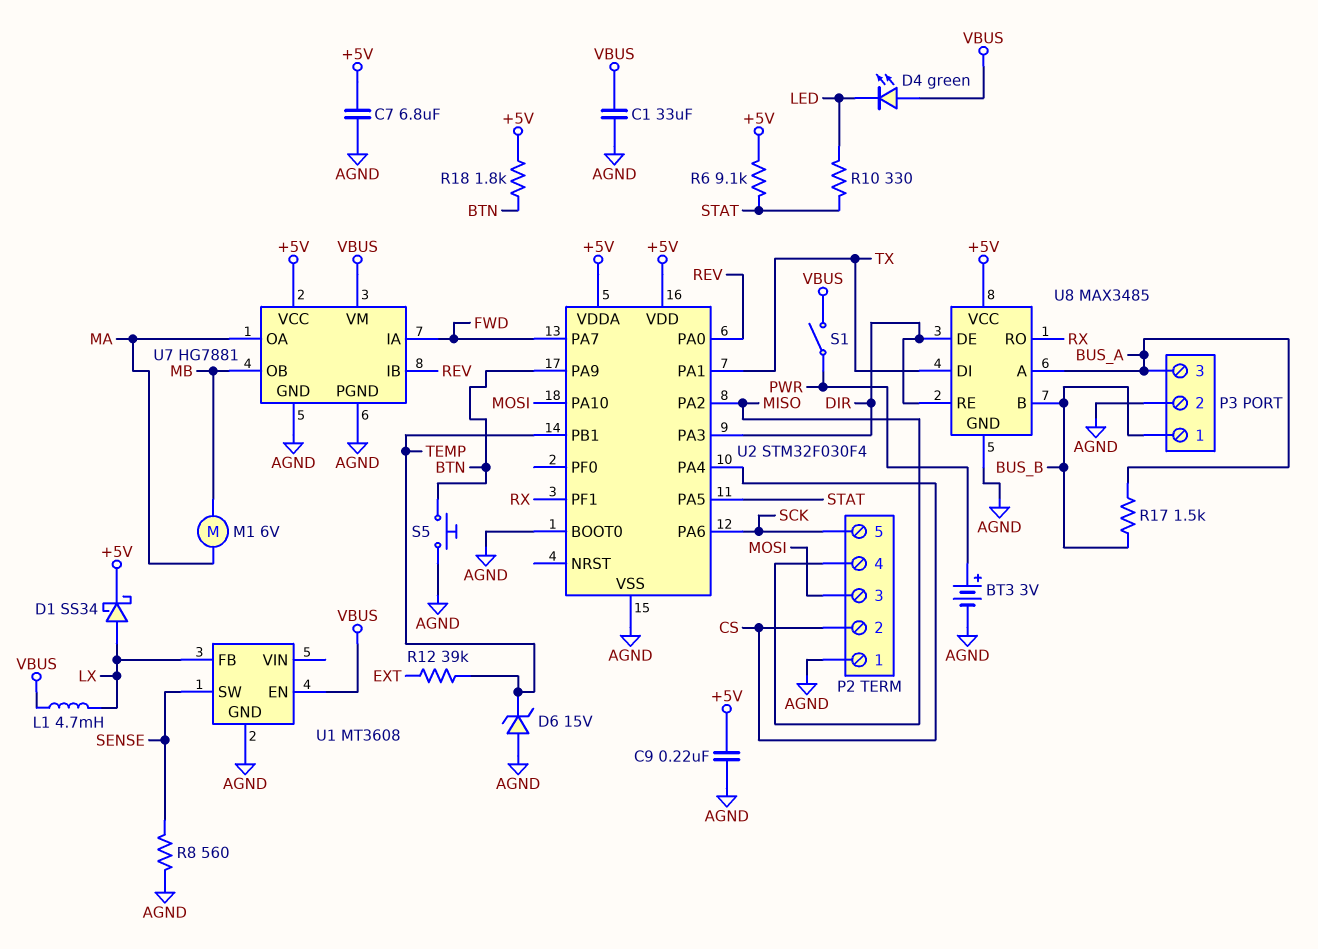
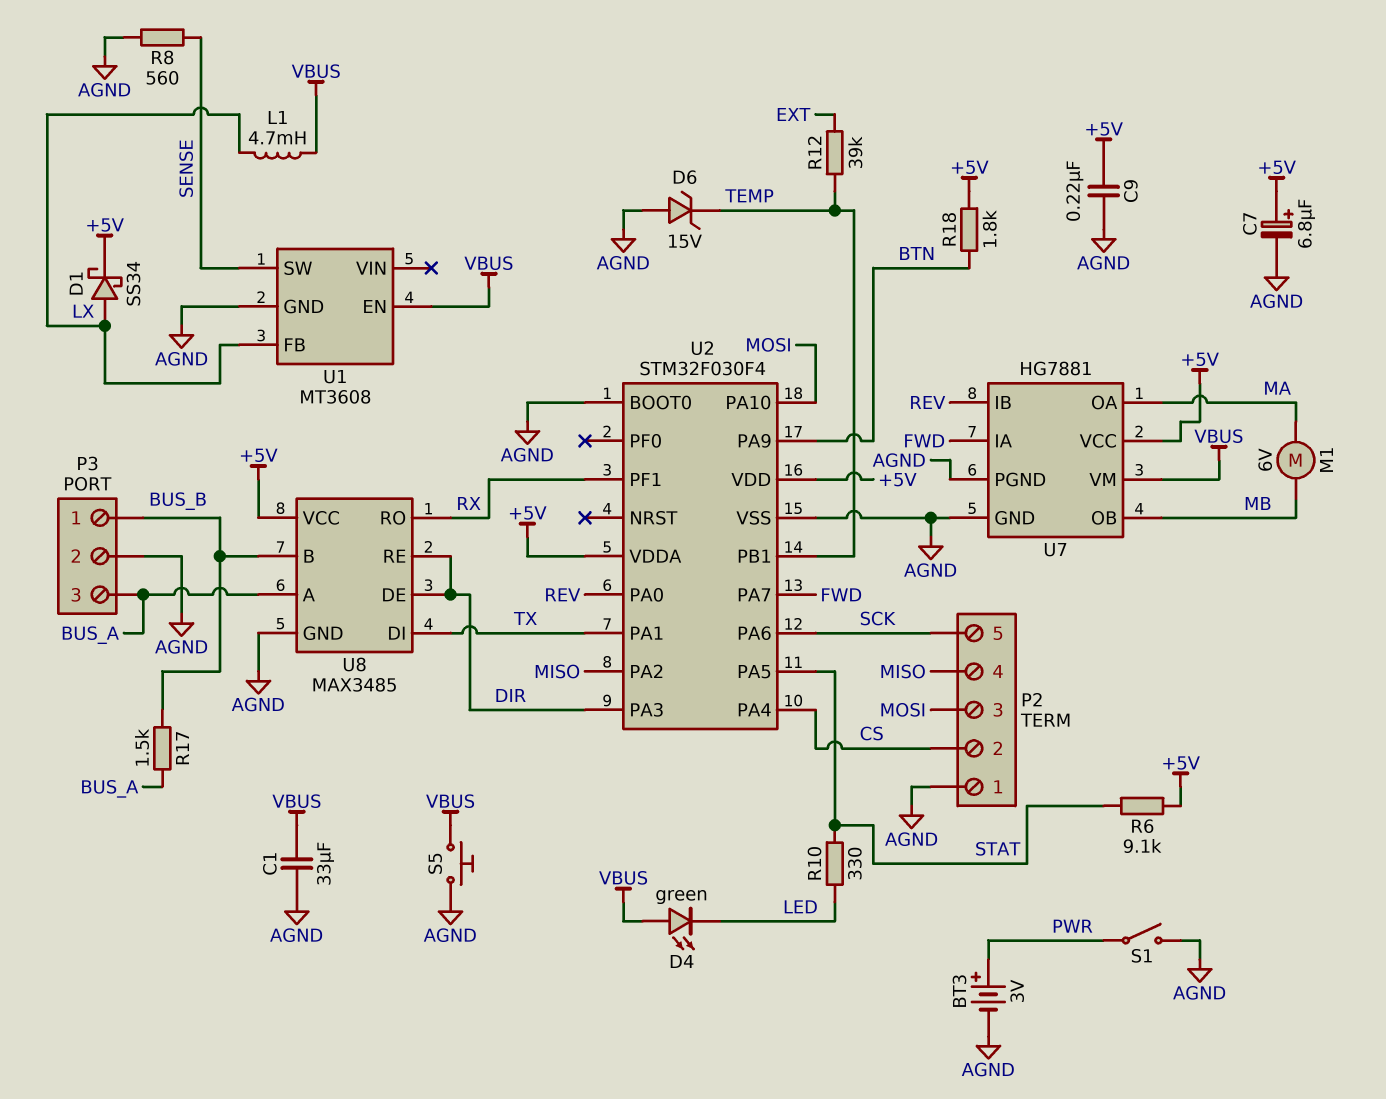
C7: 6.8uF (+5V, AGND) -> 6.8uF (plus +5V, minus AGND)
S1: switch (PWR, VBUS) -> switch (AGND, PWR)
S5: button (AGND, BTN) -> button (AGND, VBUS)

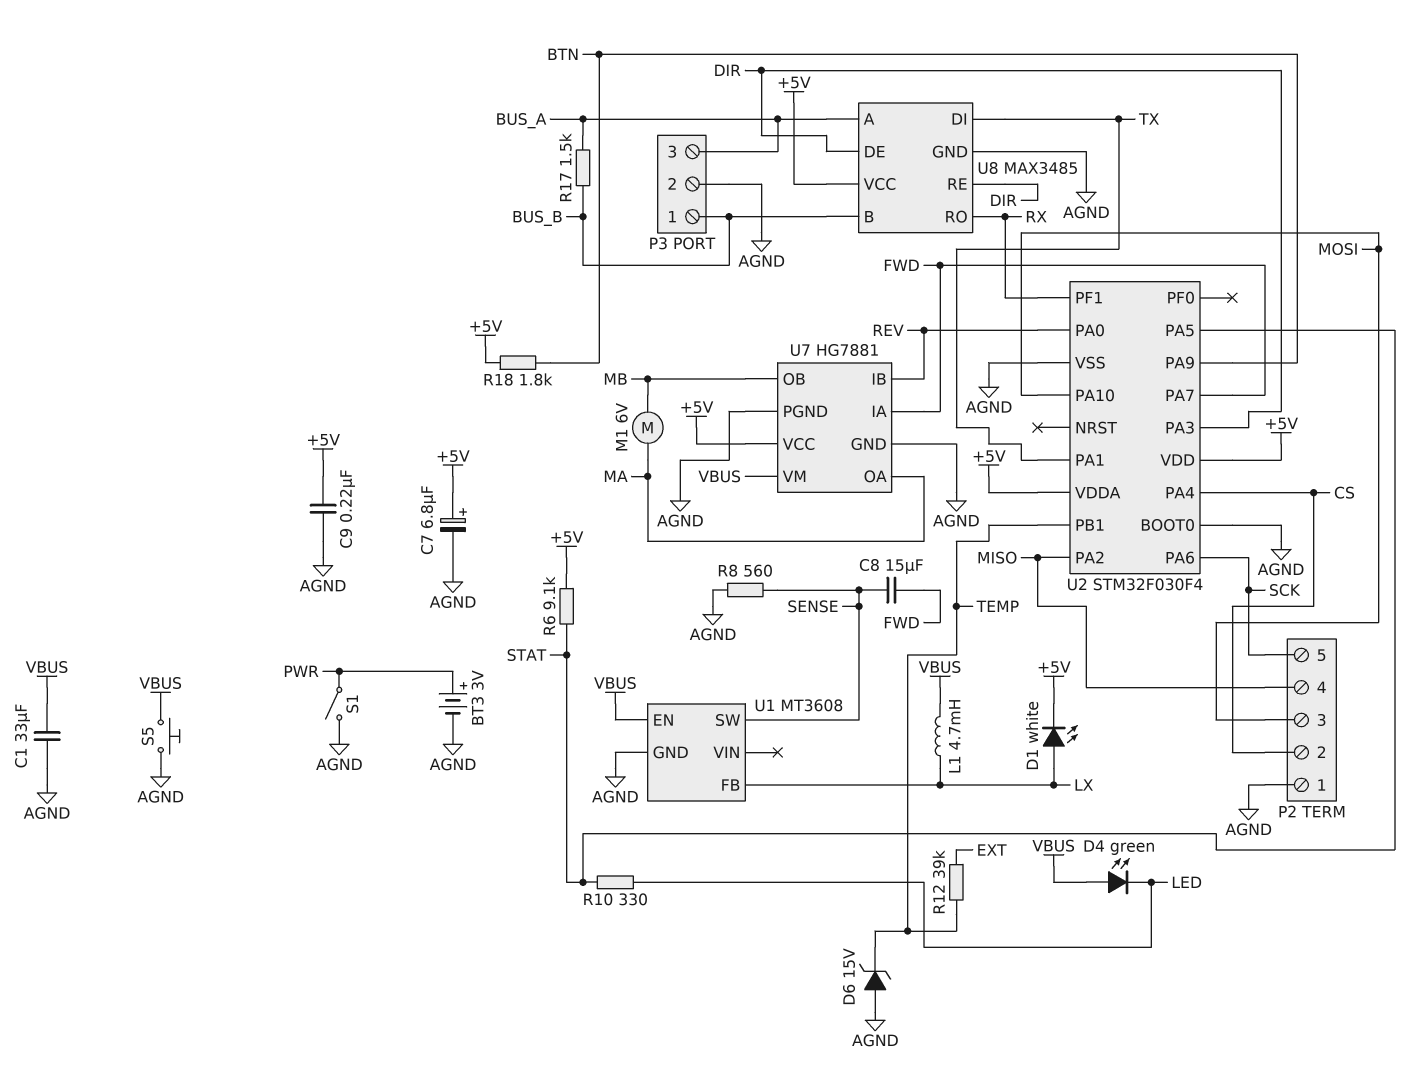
C8: none -> 15uF (FWD, SENSE)
D1: schottky SS34 (A LX, K +5V) -> LED white (A LX, K +5V)

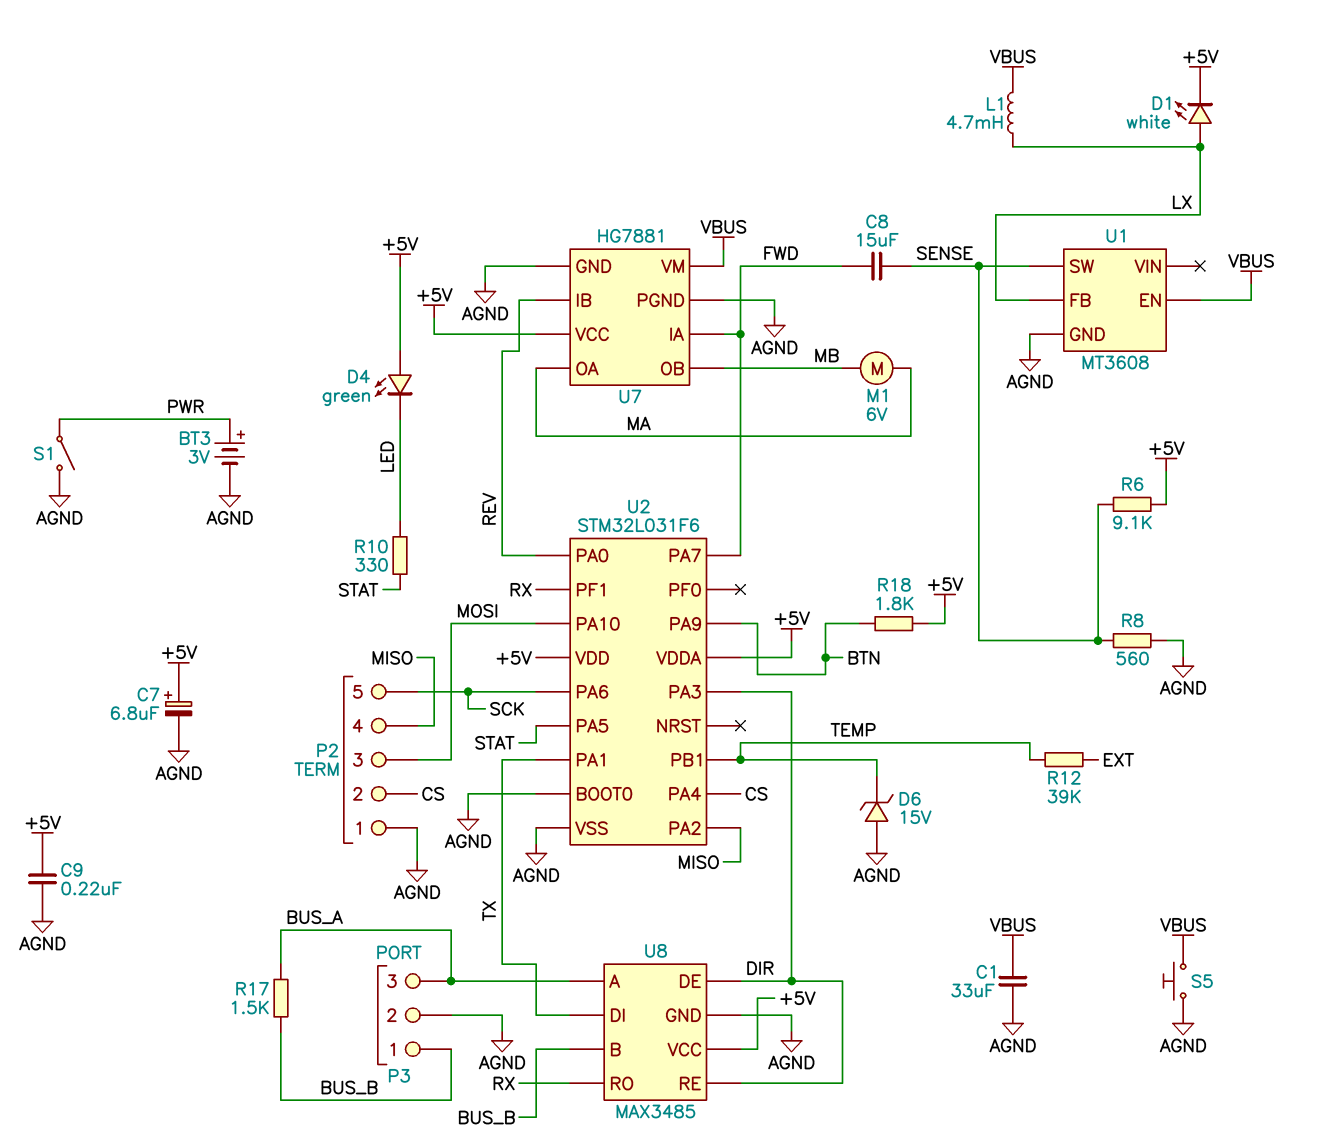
D4: LED green (A VBUS, K LED) -> LED green (A +5V, K LED)
R6: 9.1k (+5V, STAT) -> 9.1k (+5V, SENSE)
U2: STM32F030F4 -> STM32L031F6

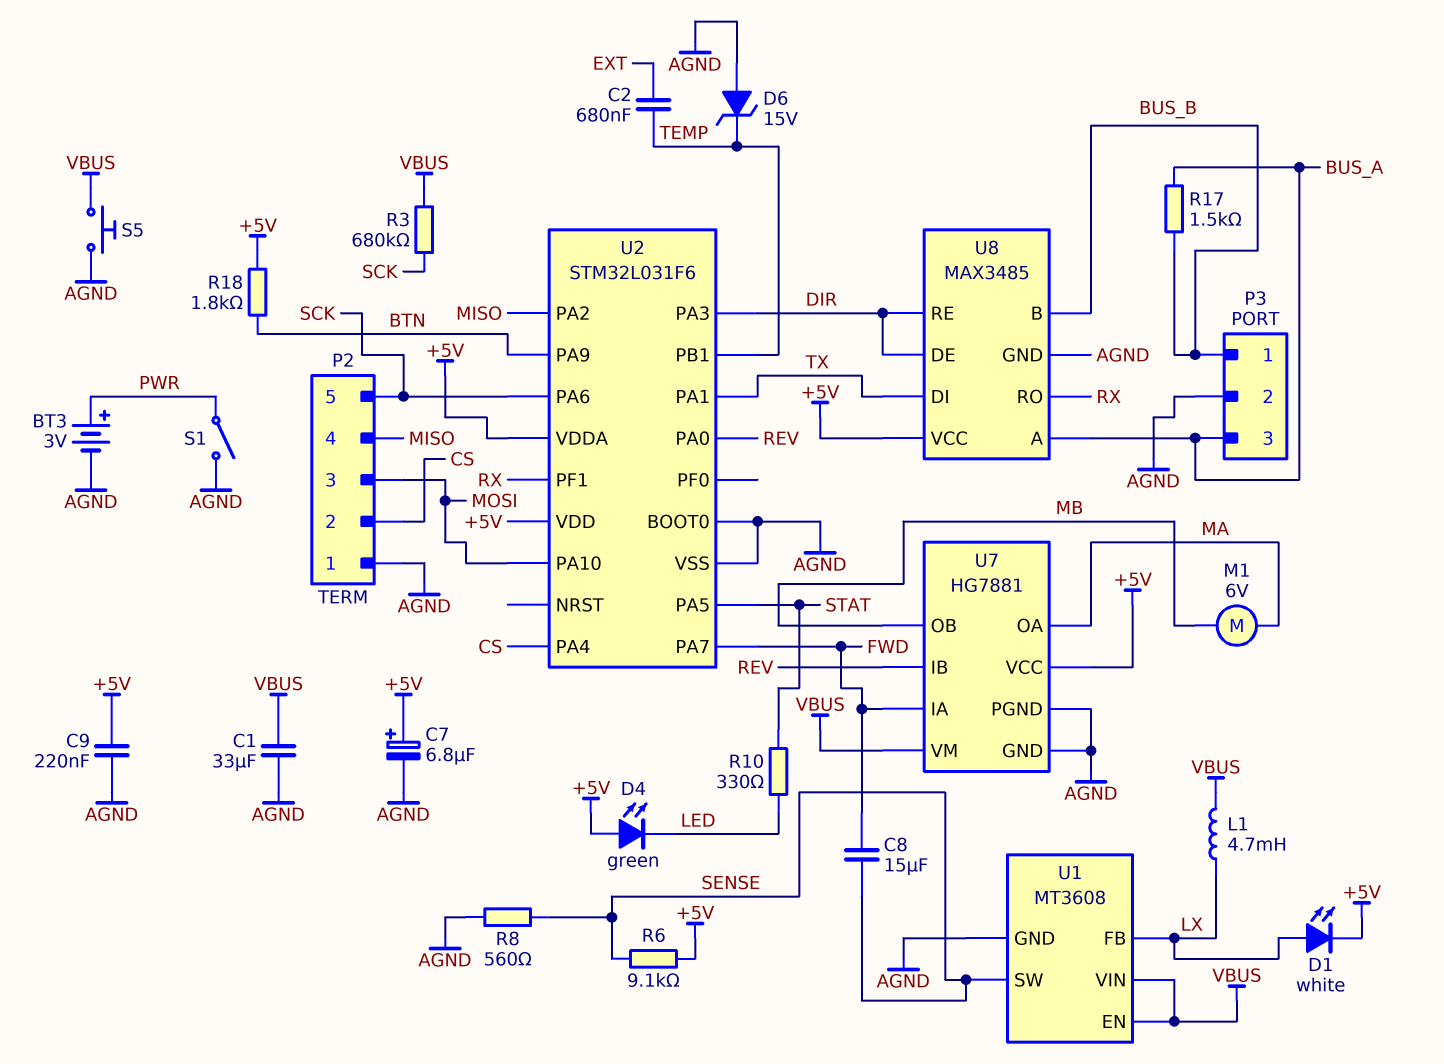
C2: none -> 680nF (EXT, TEMP)
R3: none -> 680k (SCK, VBUS)
R12: 39k (EXT, TEMP) -> none
U1 pin VIN: none -> VBUS

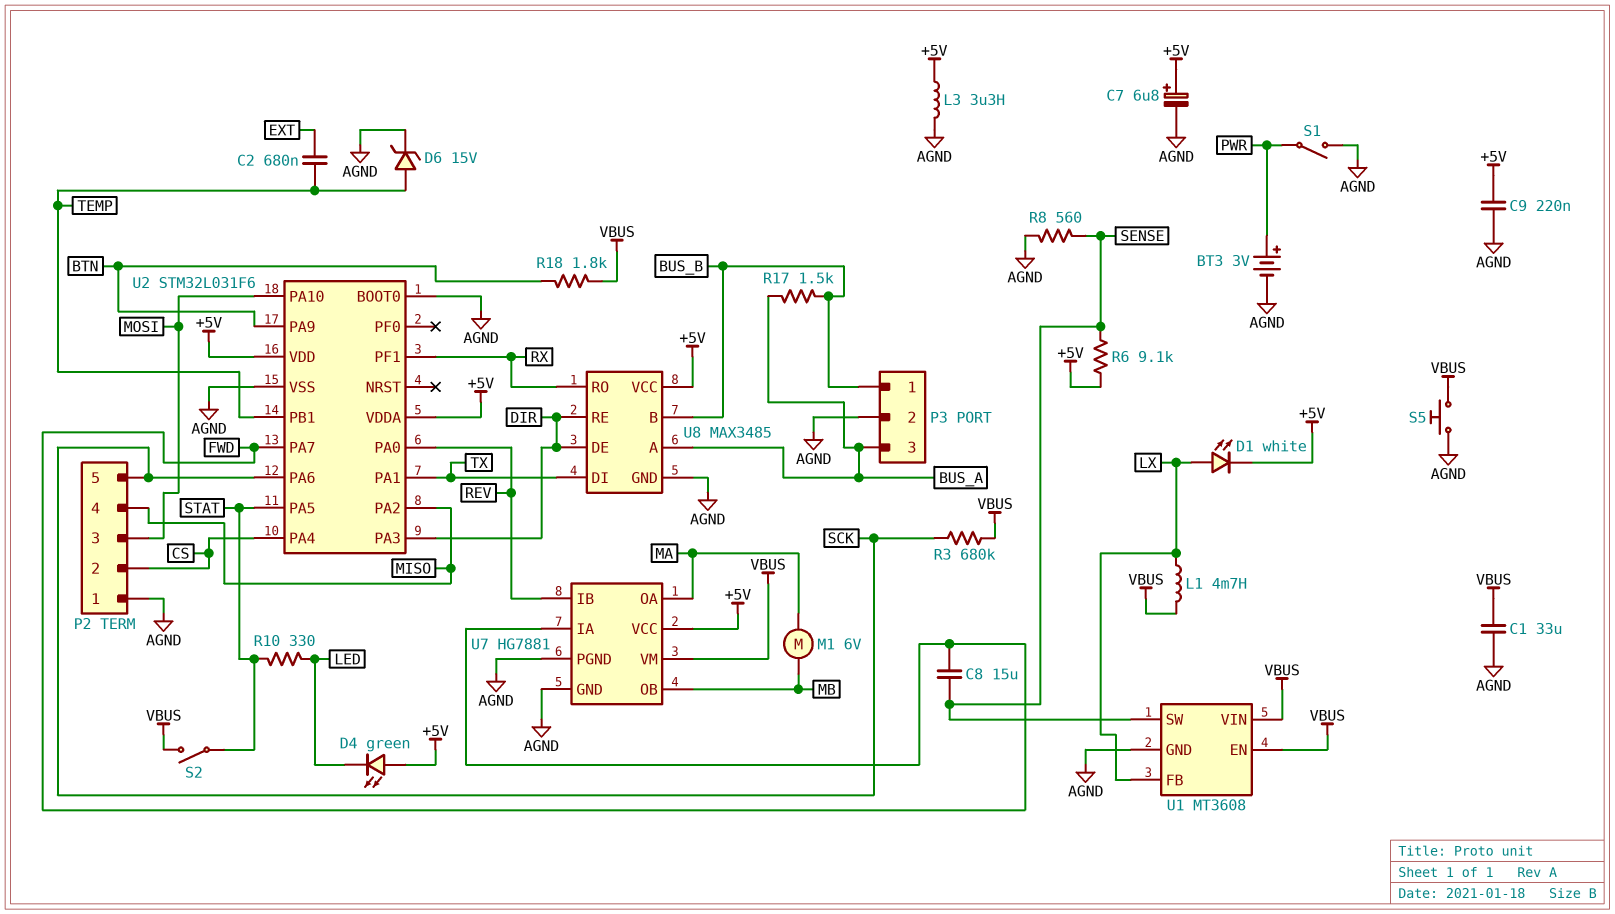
D6: zener 15V (A AGND, K TEMP) -> zener 15V (A TEMP, K AGND)
L3: none -> 3.3uH (+5V, AGND)
R18: 1.8k (+5V, BTN) -> 1.8k (BTN, VBUS)
S2: none -> switch (STAT, VBUS)

